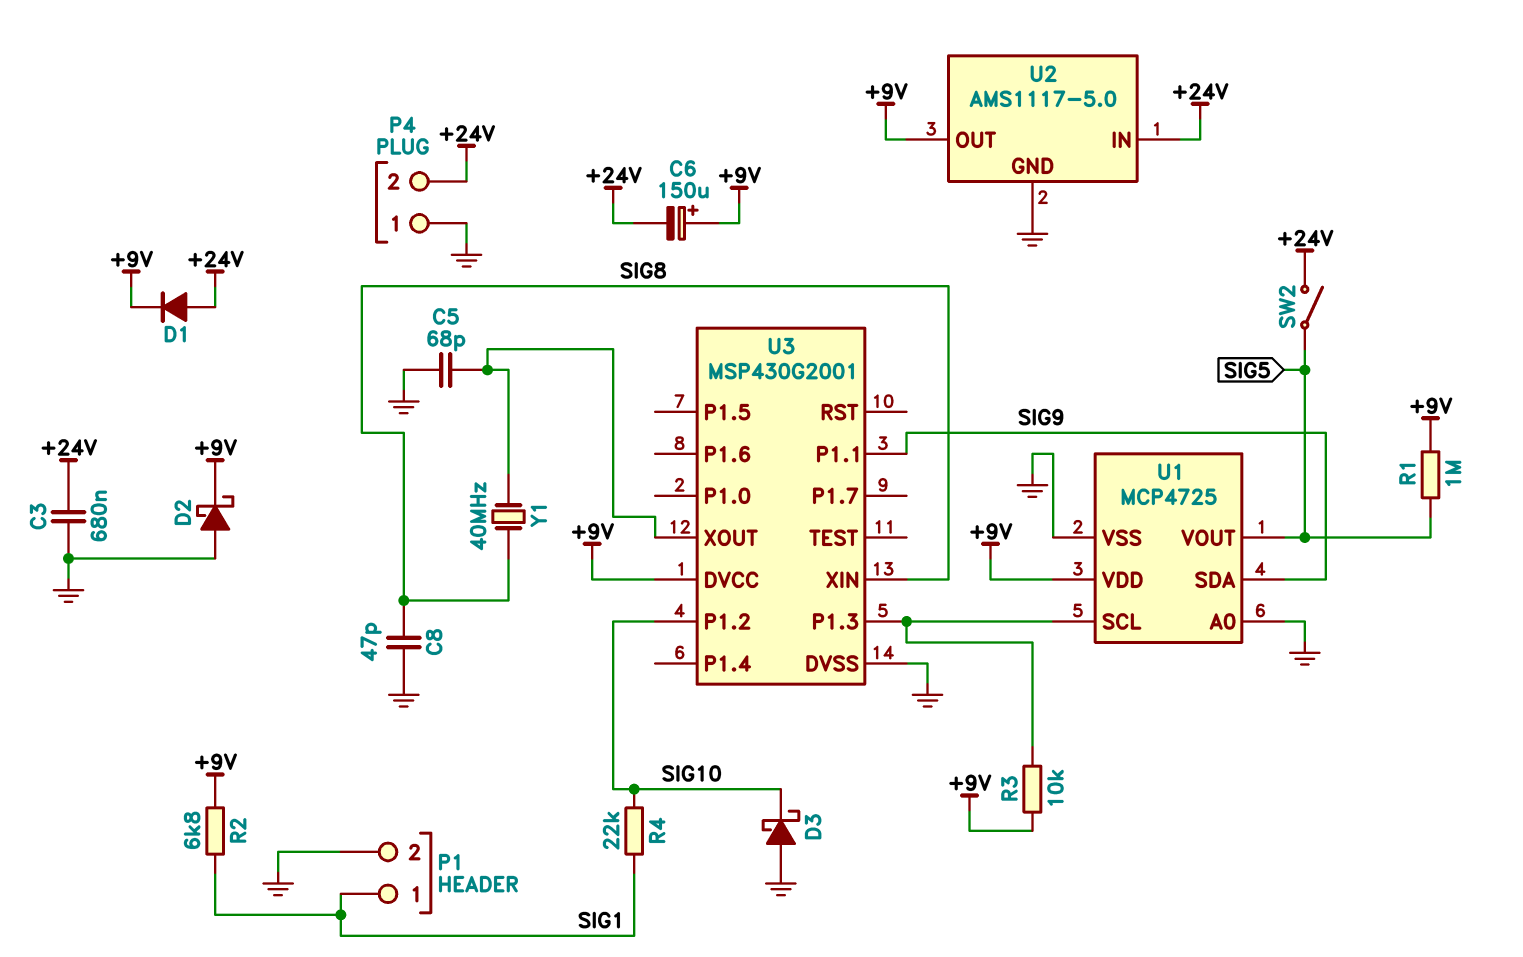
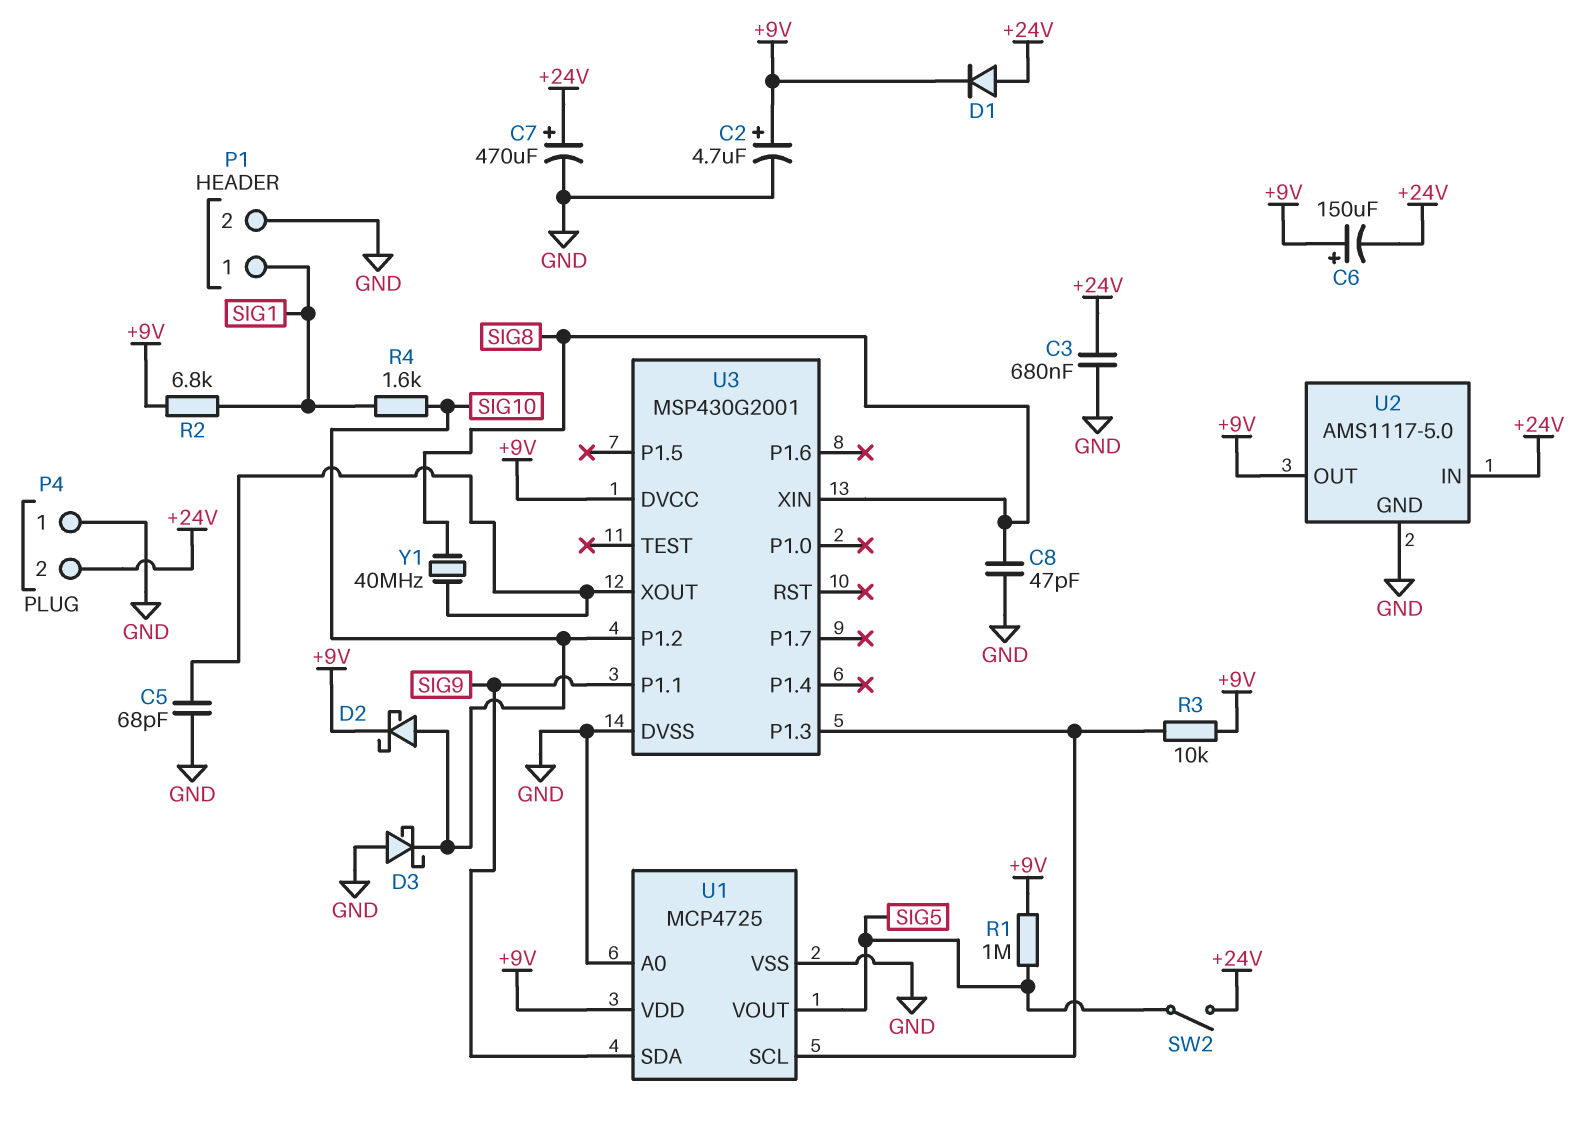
C2: none -> 4.7uF (plus +9V, minus GND)
C7: none -> 470uF (plus +24V, minus GND)
D2: schottky (A GND, K +9V) -> schottky (A SIG10, K +9V)
R4: 22k (SIG1, SIG10) -> 1.6k (SIG1, SIG10)

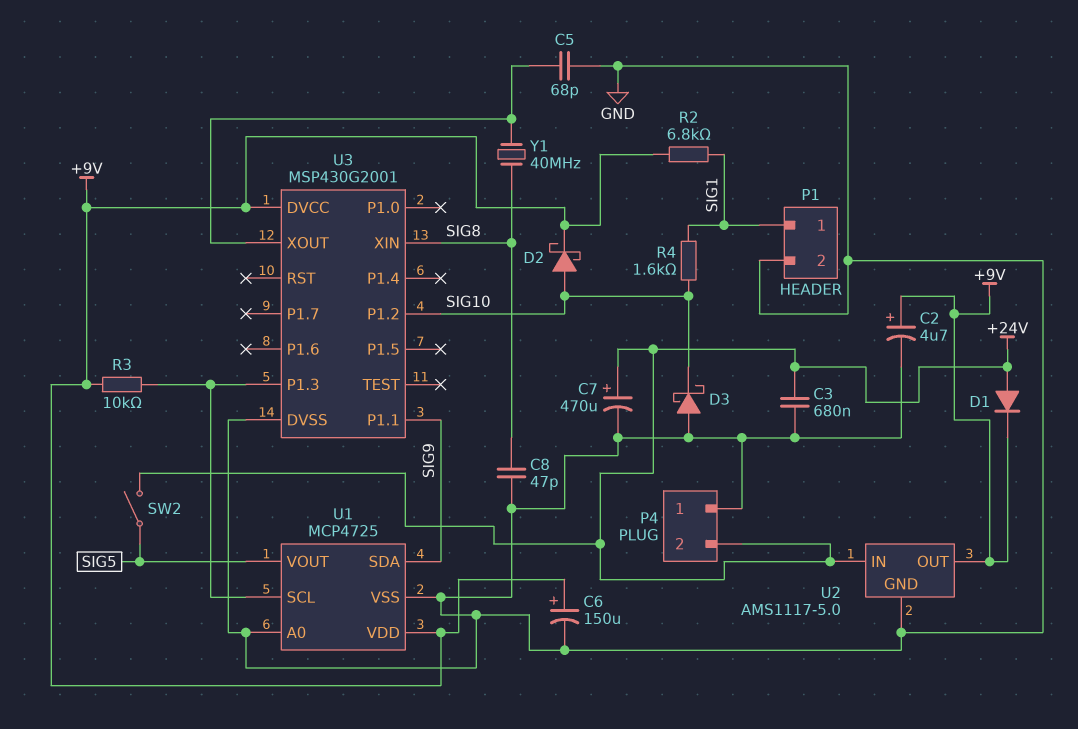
C6: 150uF (plus +9V, minus +24V) -> 150uF (plus +9V, minus GND)
R1: 1M (+9V, SIG5) -> none

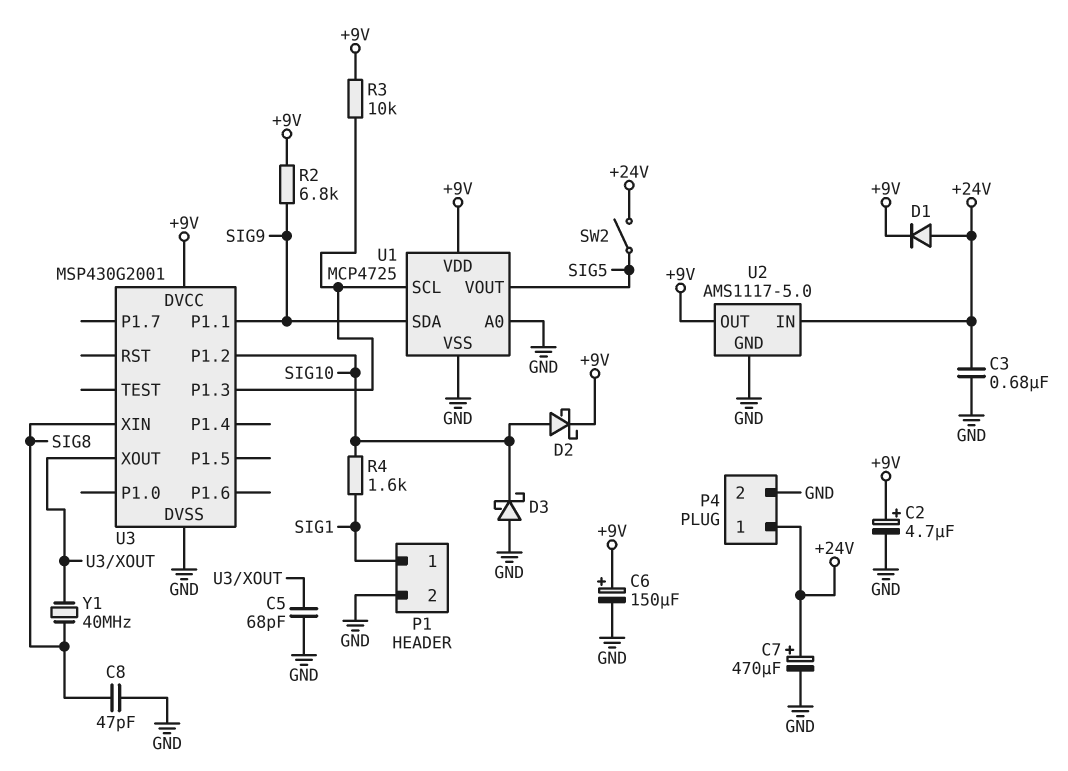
P4 pin 1: GND -> +24V
P4 pin 2: +24V -> GND
R2: 6.8k (+9V, SIG1) -> 6.8k (+9V, SIG9)

